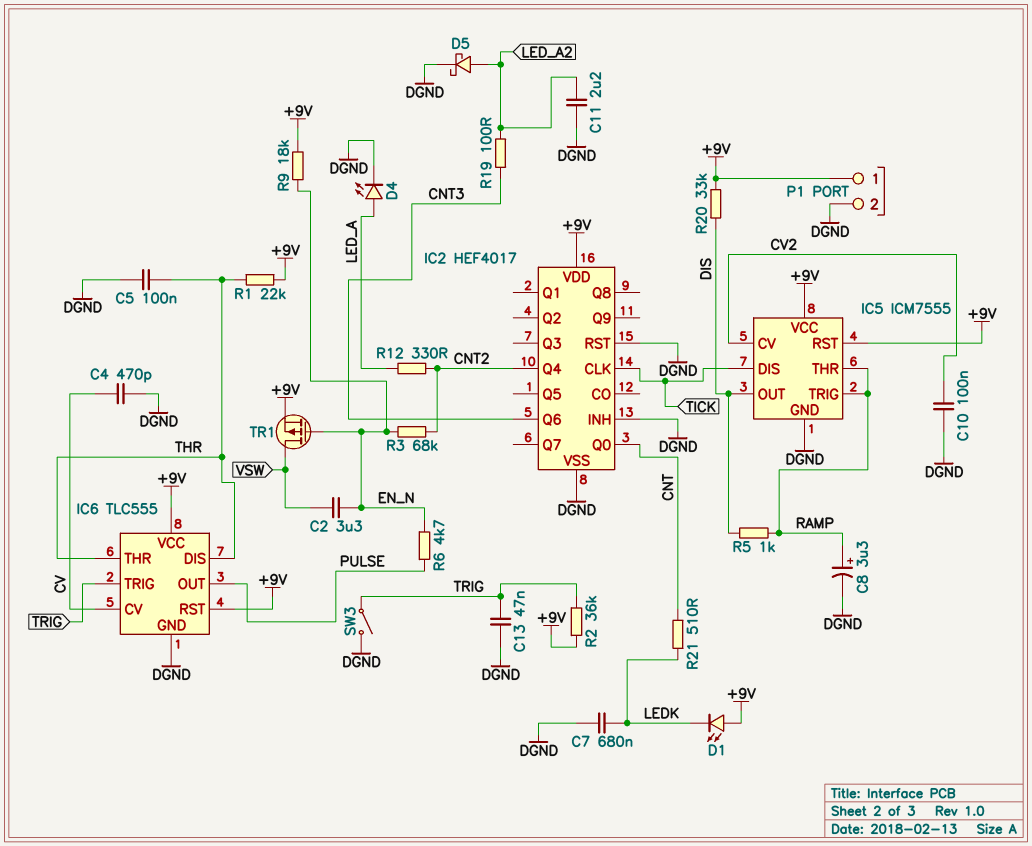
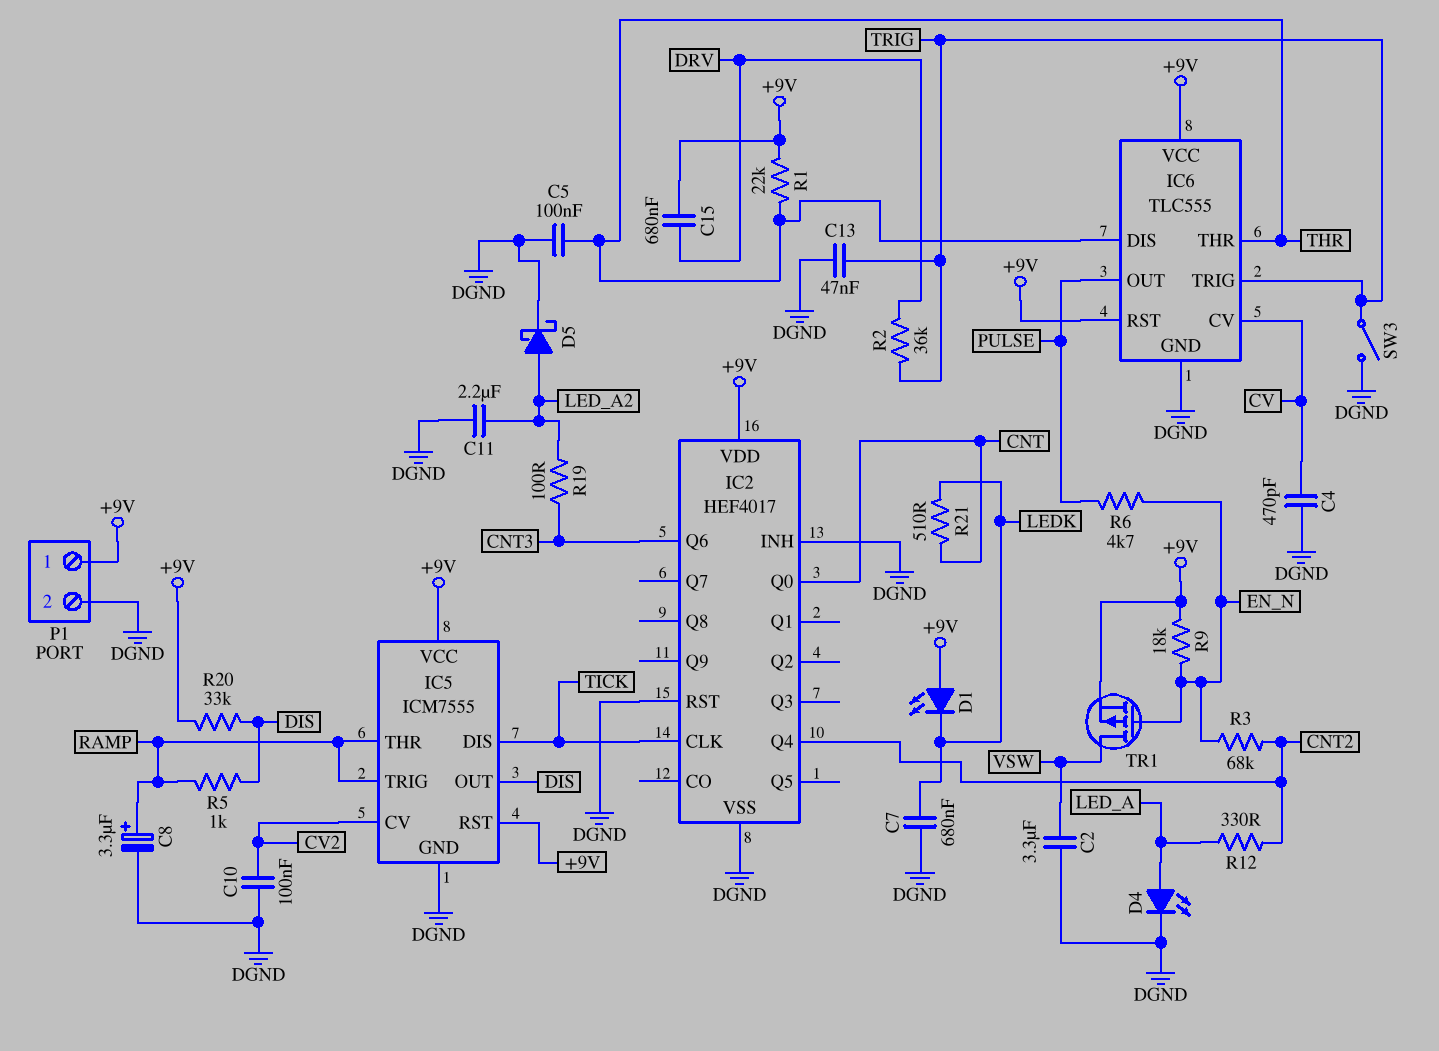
C2: 3.3uF (EN_N, VSW) -> 3.3uF (DGND, VSW)
C15: none -> 680nF (+9V, DRV)
R2: 36k (+9V, TRIG) -> 36k (DRV, TRIG)

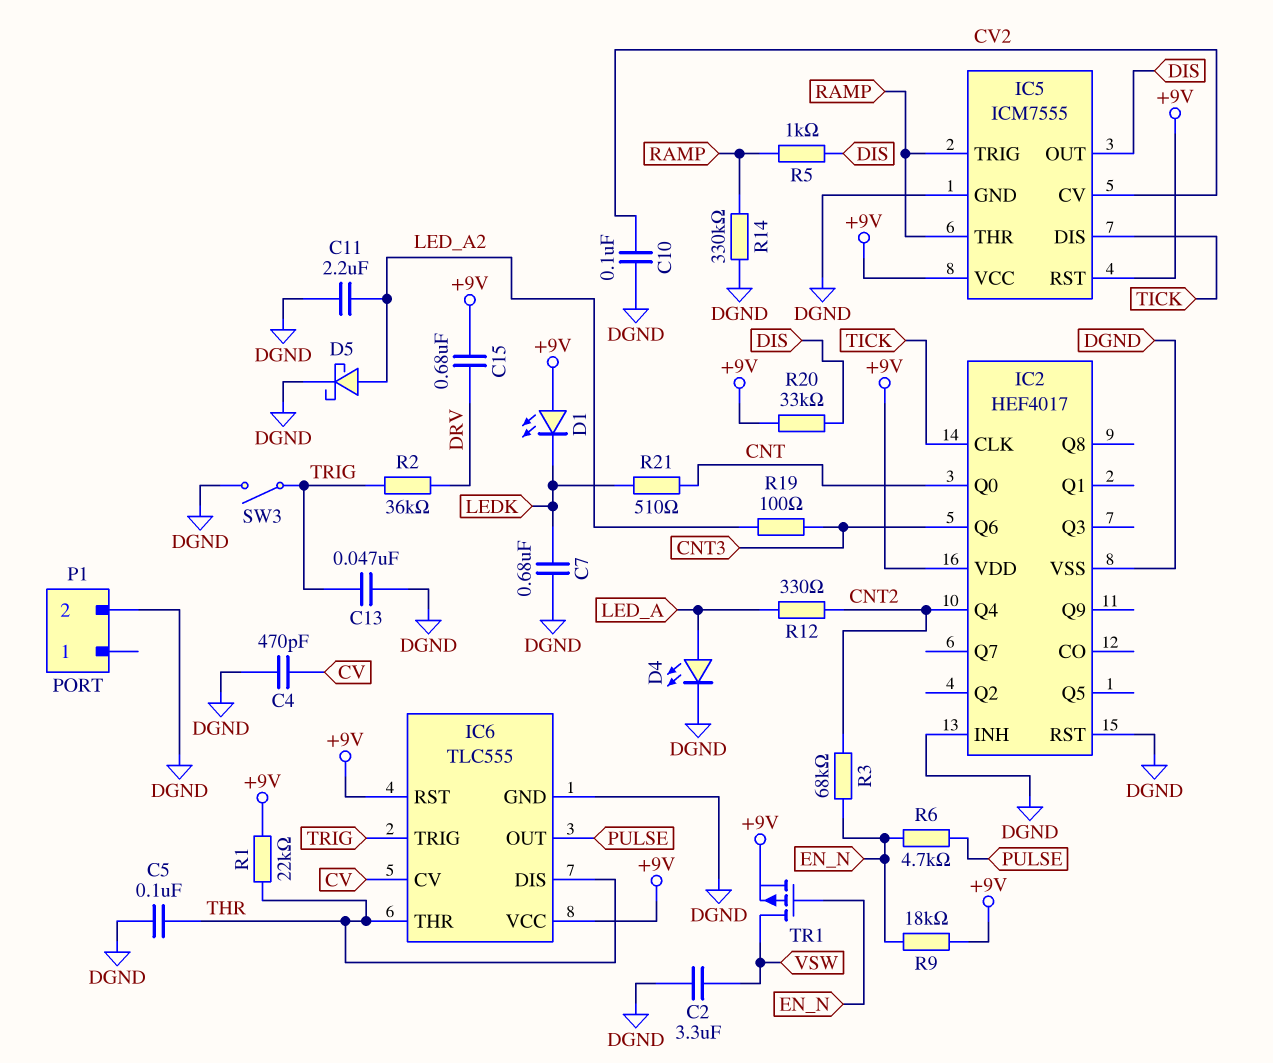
C8: 3.3uF (plus RAMP, minus DGND) -> none
P1 pin 1: +9V -> none
R14: none -> 330k (DGND, RAMP)

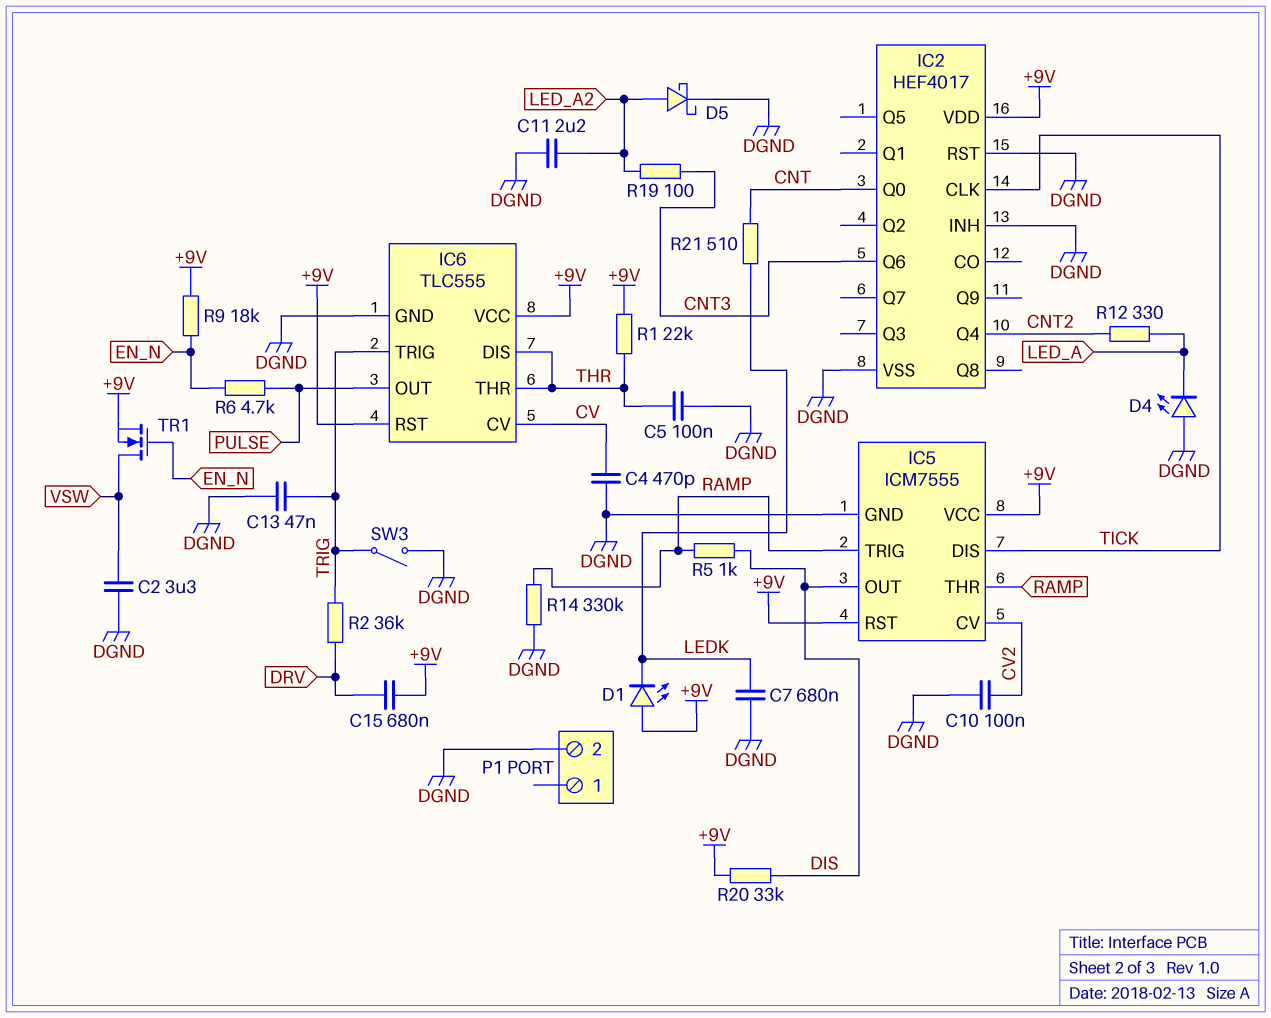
D4: LED (A LED_A, K DGND) -> LED (A DGND, K LED_A)
R3: 68k (CNT2, EN_N) -> none
TR1: PMOS (G EN_N, D VSW, S +9V) -> NMOS (G EN_N, D VSW, S +9V)

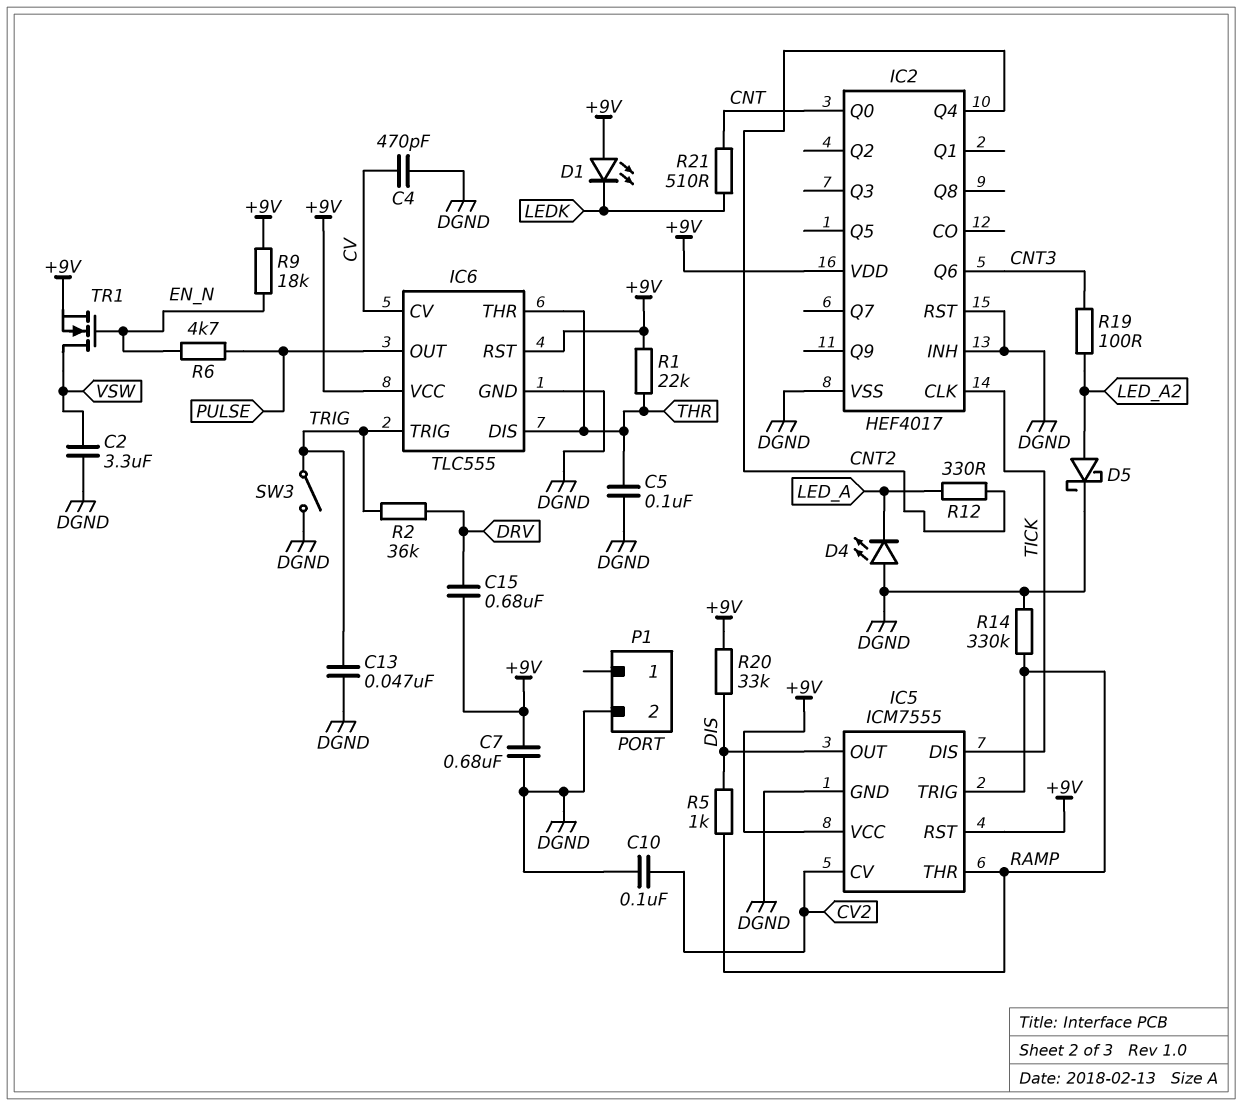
C7: 680nF (DGND, LEDK) -> 680nF (+9V, DGND)
C11: 2.2uF (DGND, LED_A2) -> none

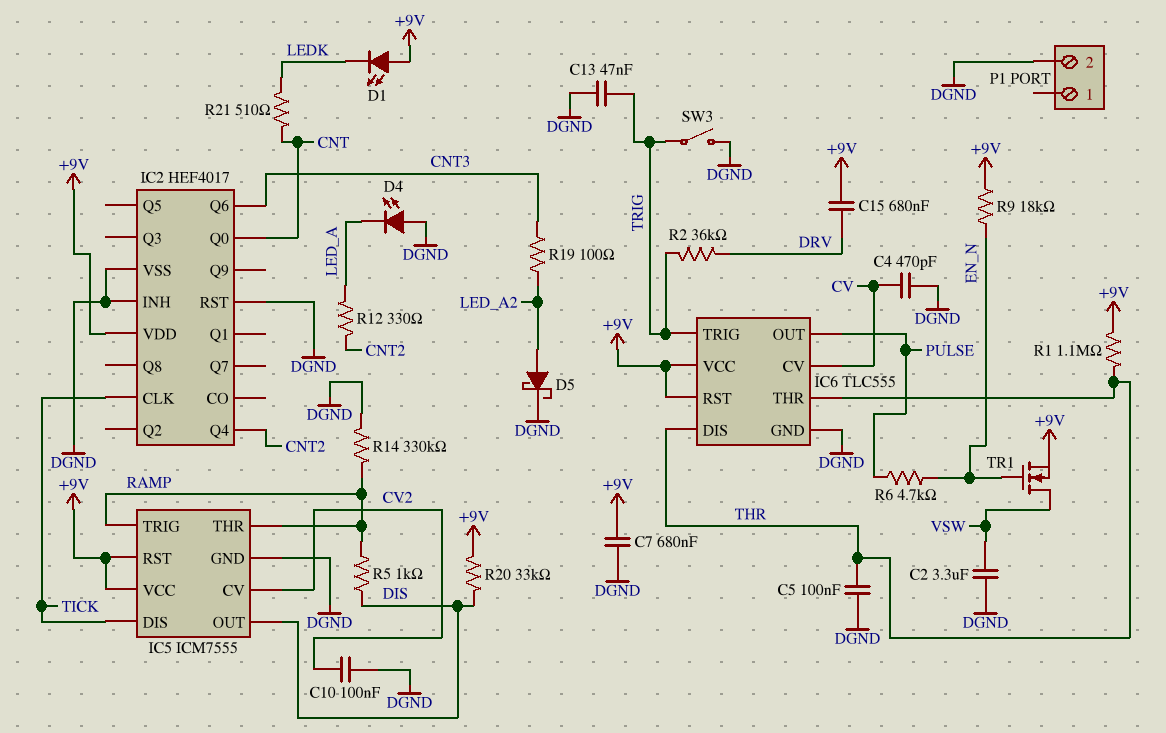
R1: 22k (+9V, THR) -> 1.1M (+9V, THR)

